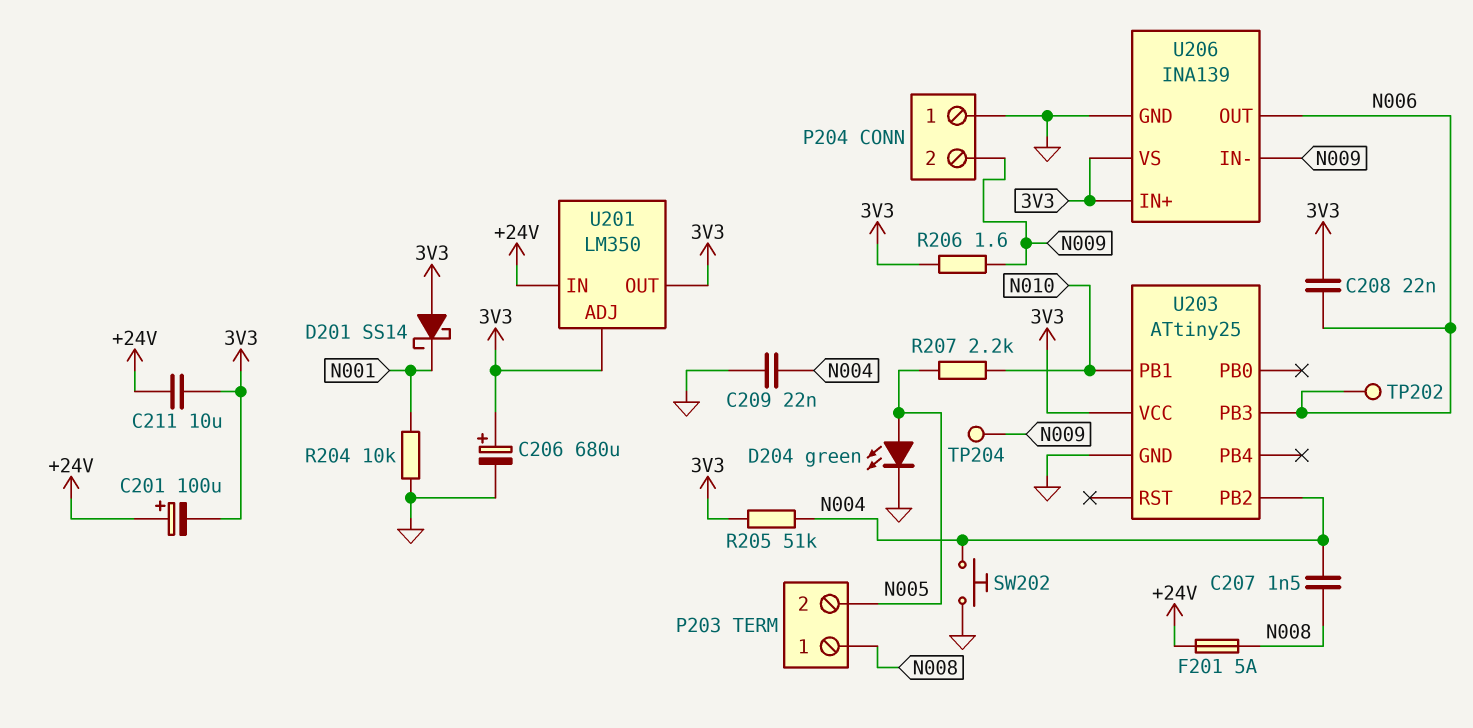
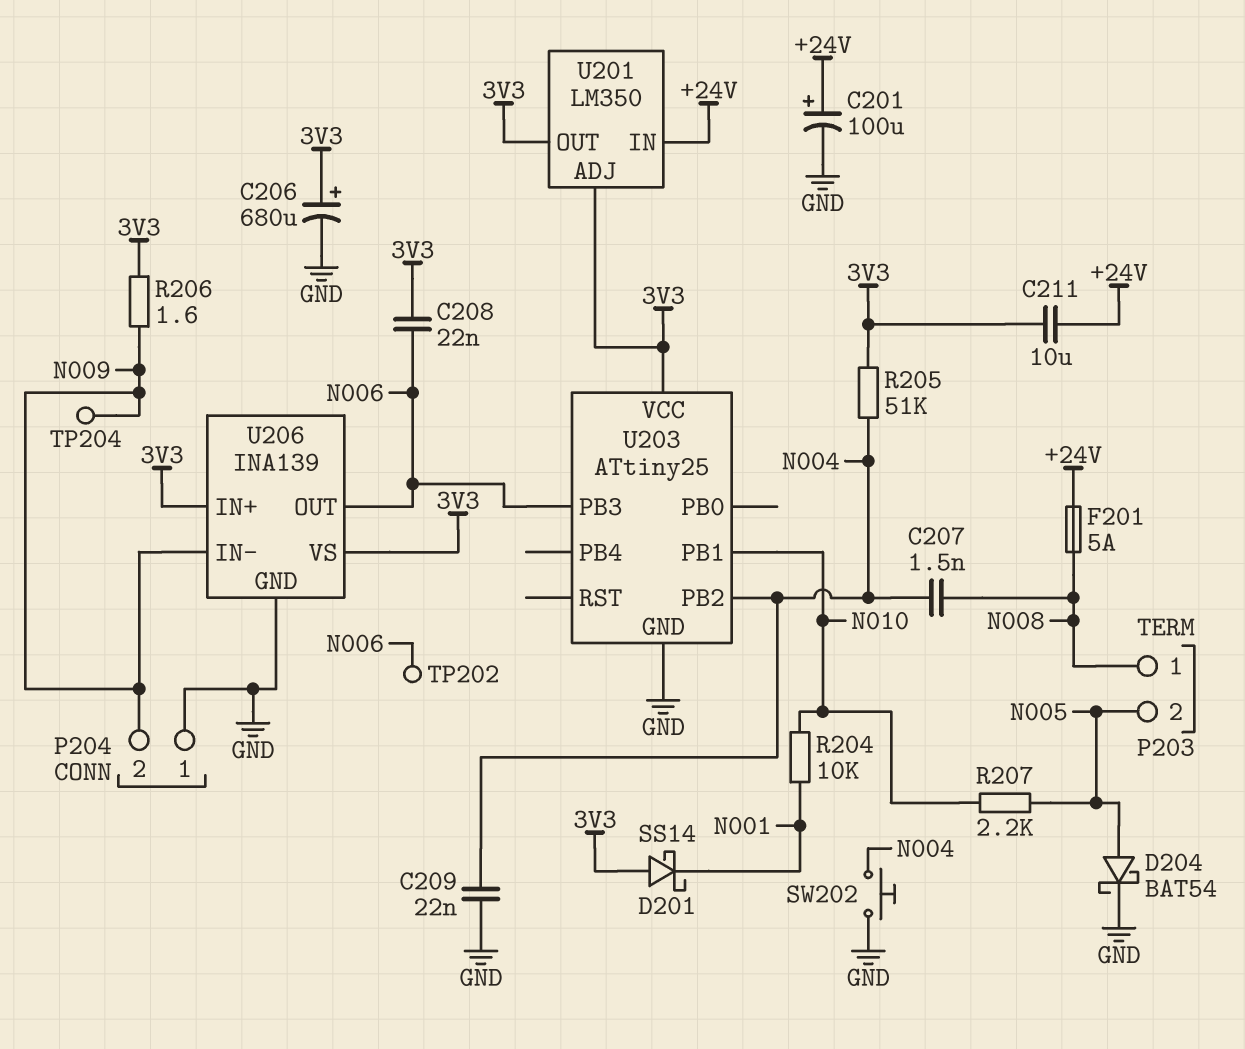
C201: 100uF (plus +24V, minus 3V3) -> 100uF (plus +24V, minus GND)
D204: LED green (A N005, K GND) -> schottky BAT54 (A N005, K GND)
R204: 10k (GND, N001) -> 10k (N001, N010)

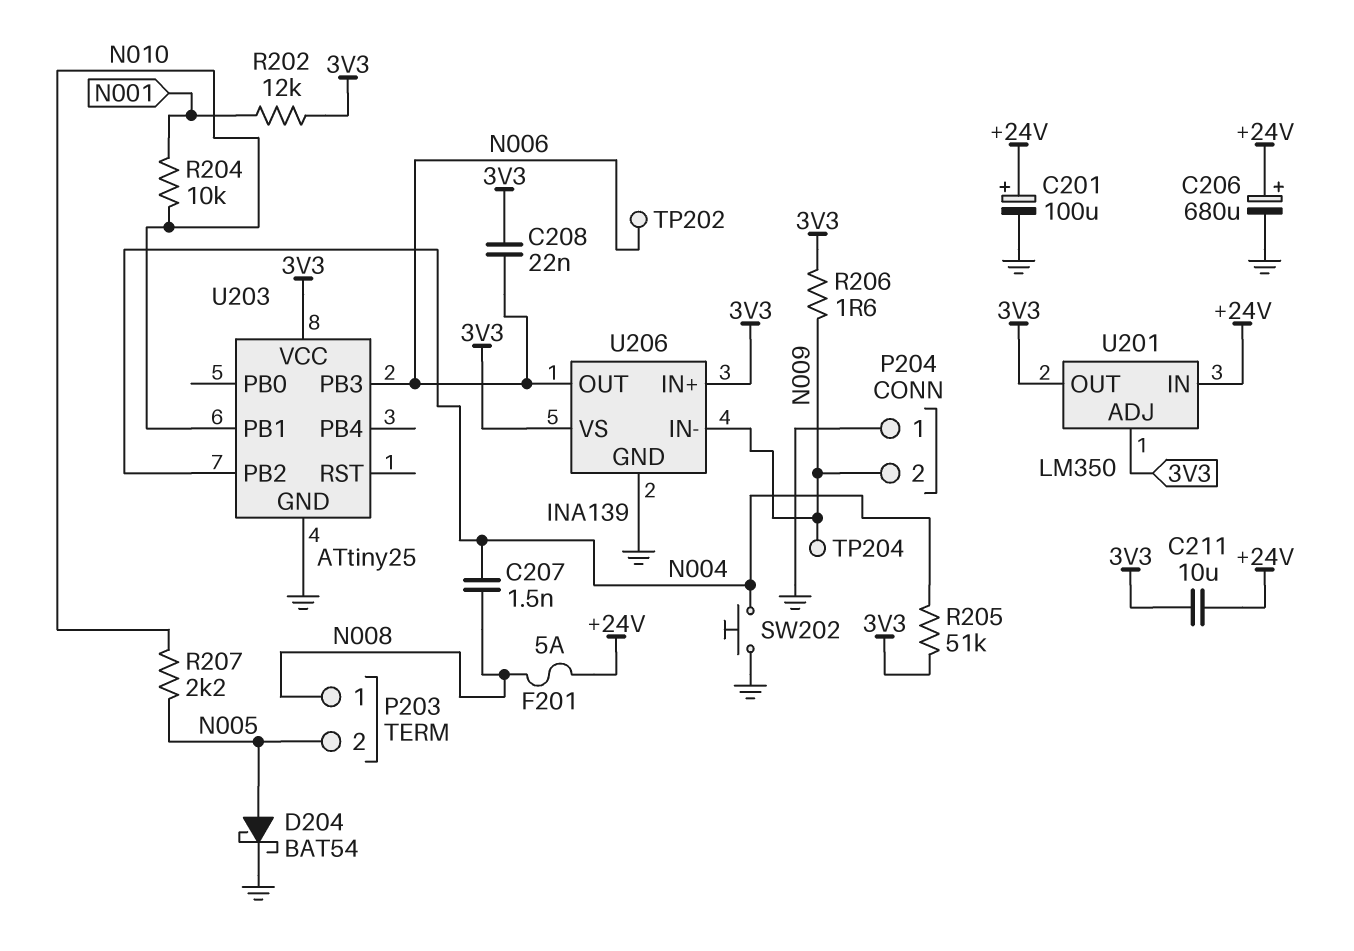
C206: 680uF (plus 3V3, minus GND) -> 680uF (plus +24V, minus GND)
C209: 22nF (GND, N004) -> none
D201: schottky SS14 (A 3V3, K N001) -> none
R202: none -> 12k (3V3, N001)

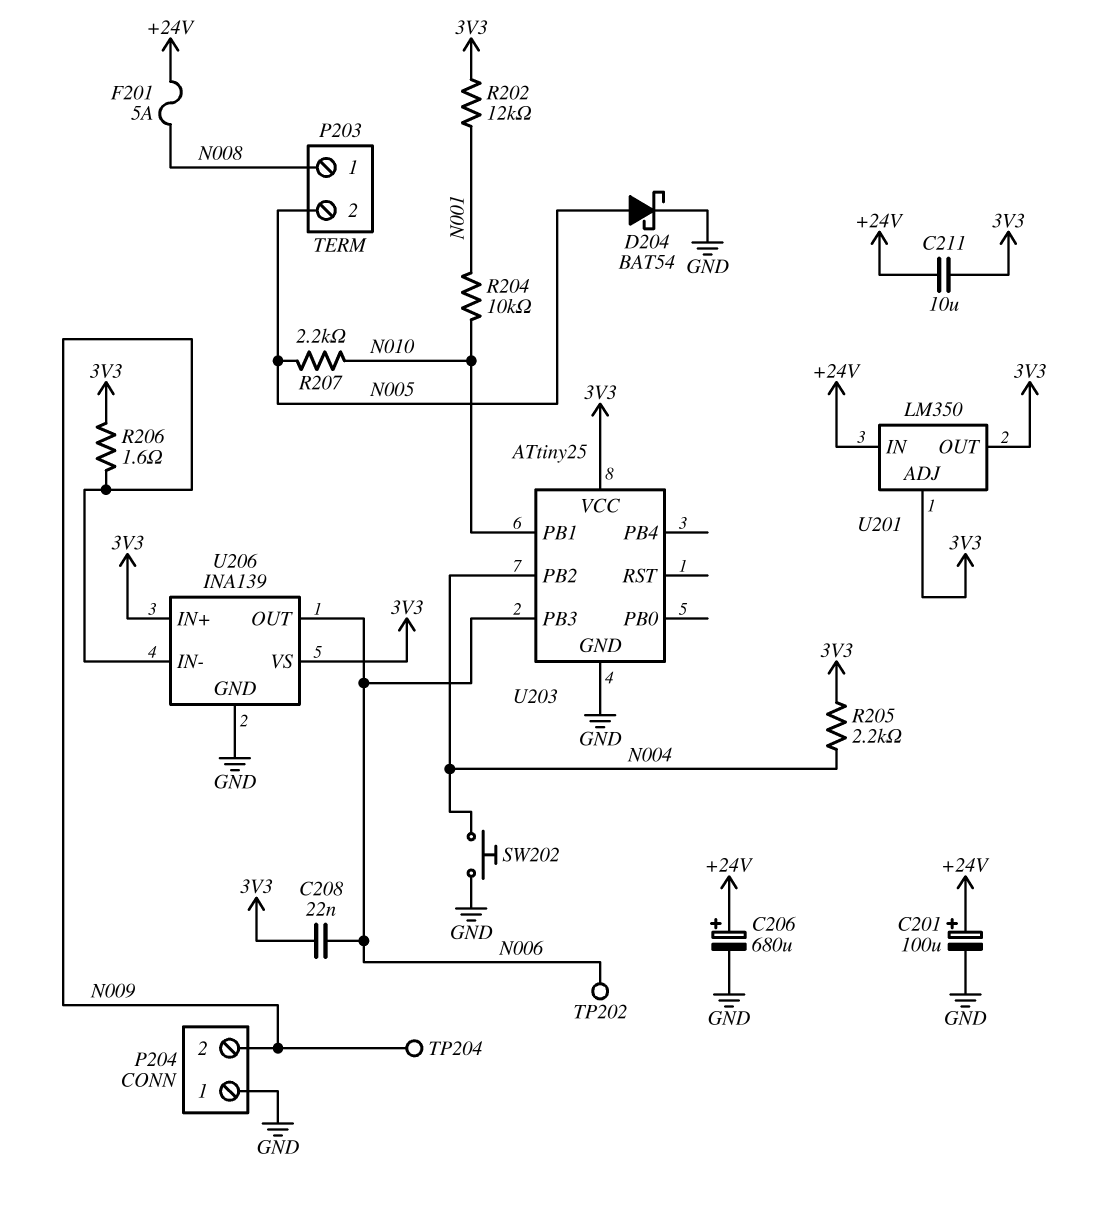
C207: 1.5nF (N004, N008) -> none
R205: 51k (3V3, N004) -> 2.2k (3V3, N004)

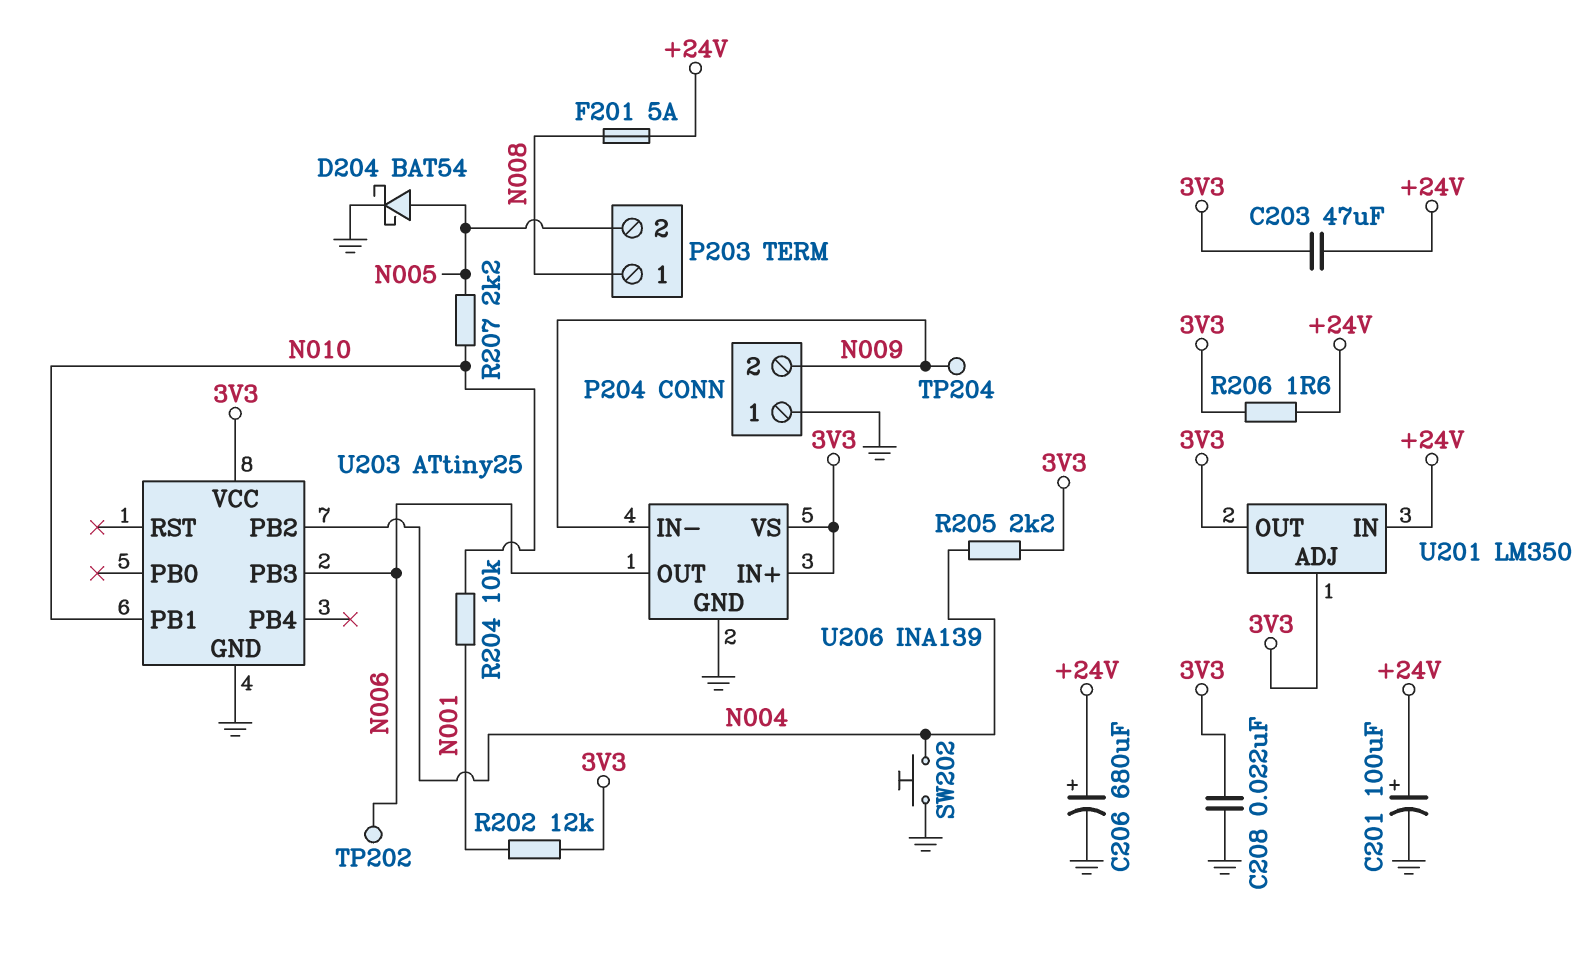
C203: none -> 47uF (+24V, 3V3)
C208: 22nF (3V3, N006) -> 22nF (3V3, GND)
C211: 10uF (+24V, 3V3) -> none
R206: 1.6 (3V3, N009) -> 1.6 (+24V, 3V3)

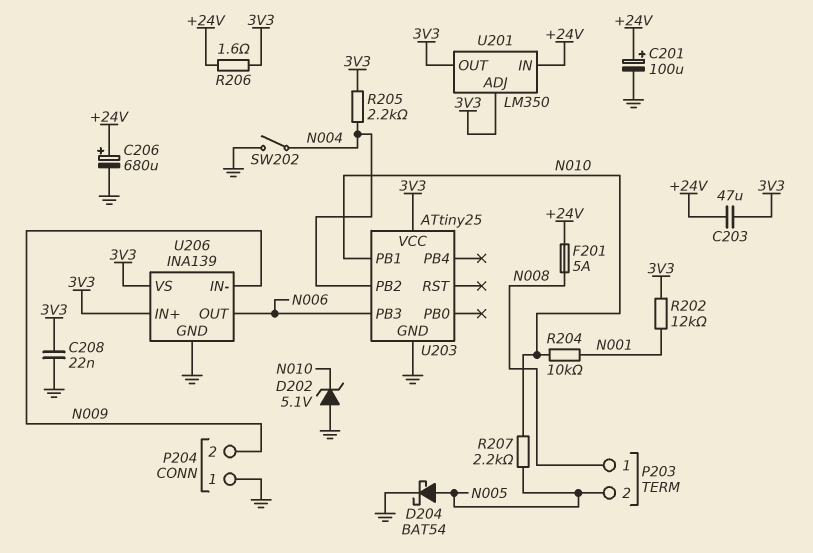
D202: none -> zener 5.1V (A GND, K N010)
SW202: button (GND, N004) -> switch (GND, N004)
TP202: test point (N006) -> none
TP204: test point (N009) -> none

